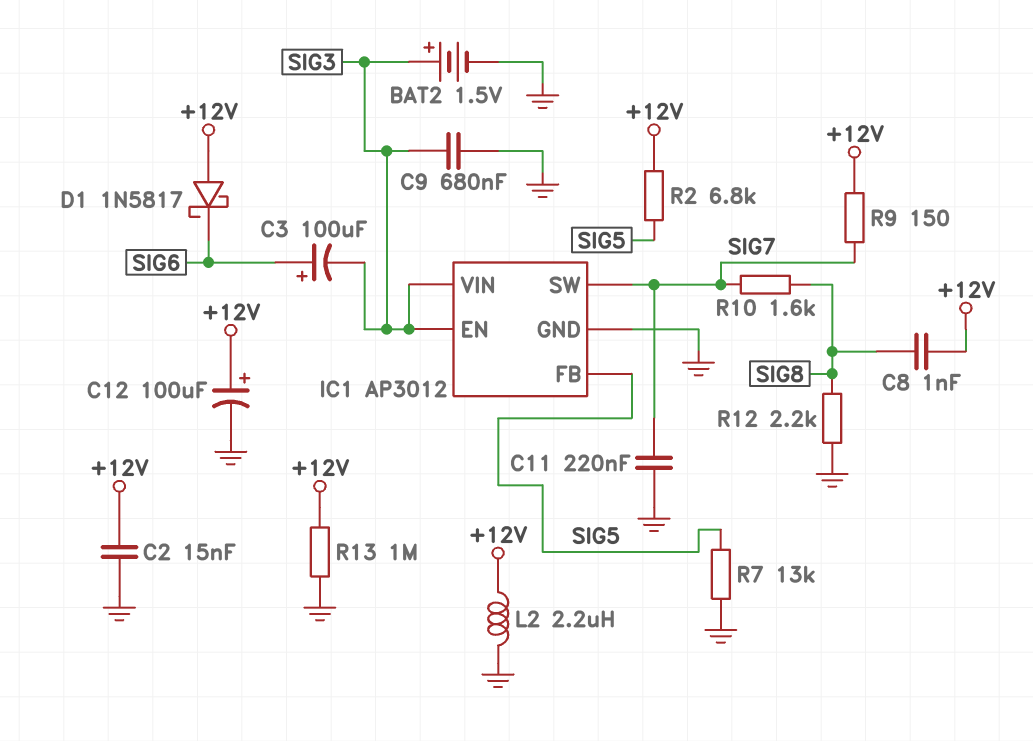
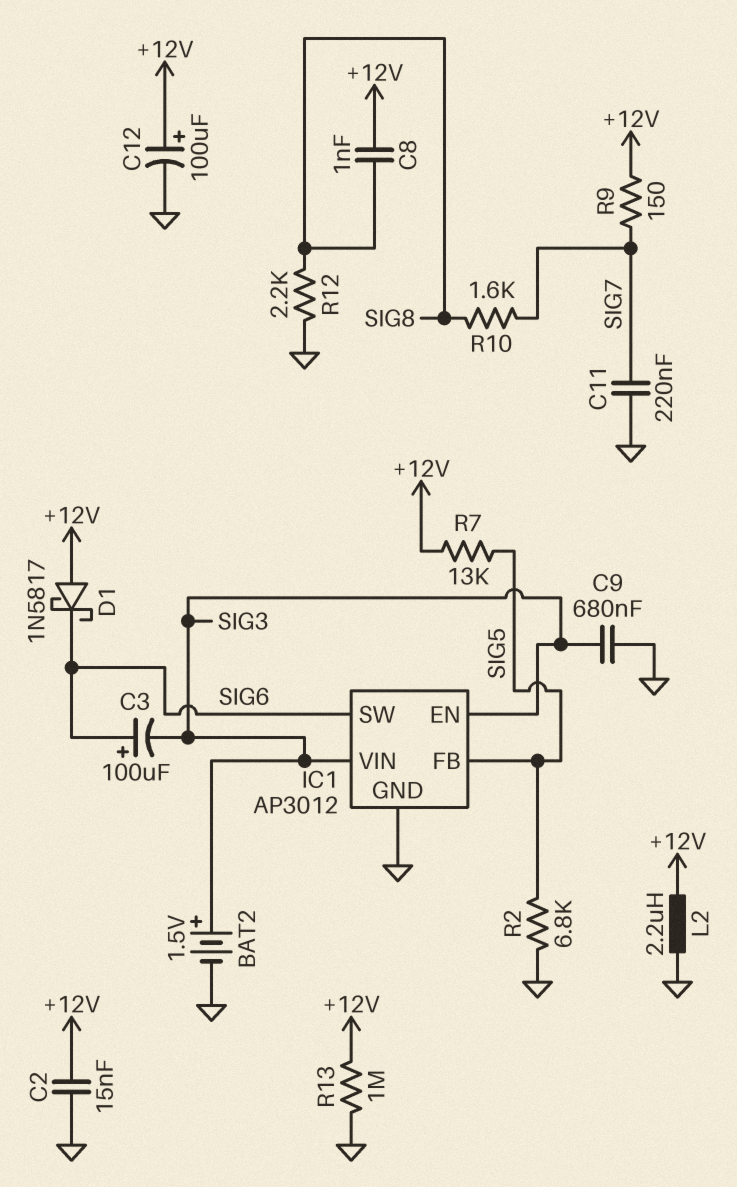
IC1 pin SW: SIG7 -> SIG6
R2: 6.8k (+12V, SIG5) -> 6.8k (GND, SIG5)
R7: 13k (GND, SIG5) -> 13k (+12V, SIG5)

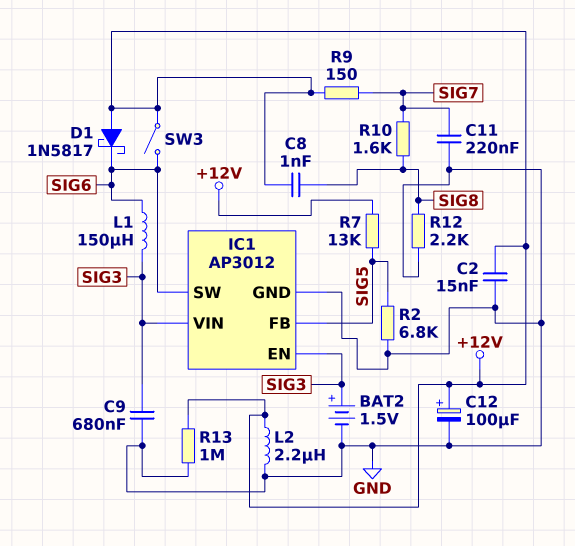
C3: 100uF (plus SIG6, minus SIG3) -> none
L1: none -> 150uH (SIG3, SIG6)
SW3: none -> switch (+12V, SIG6)

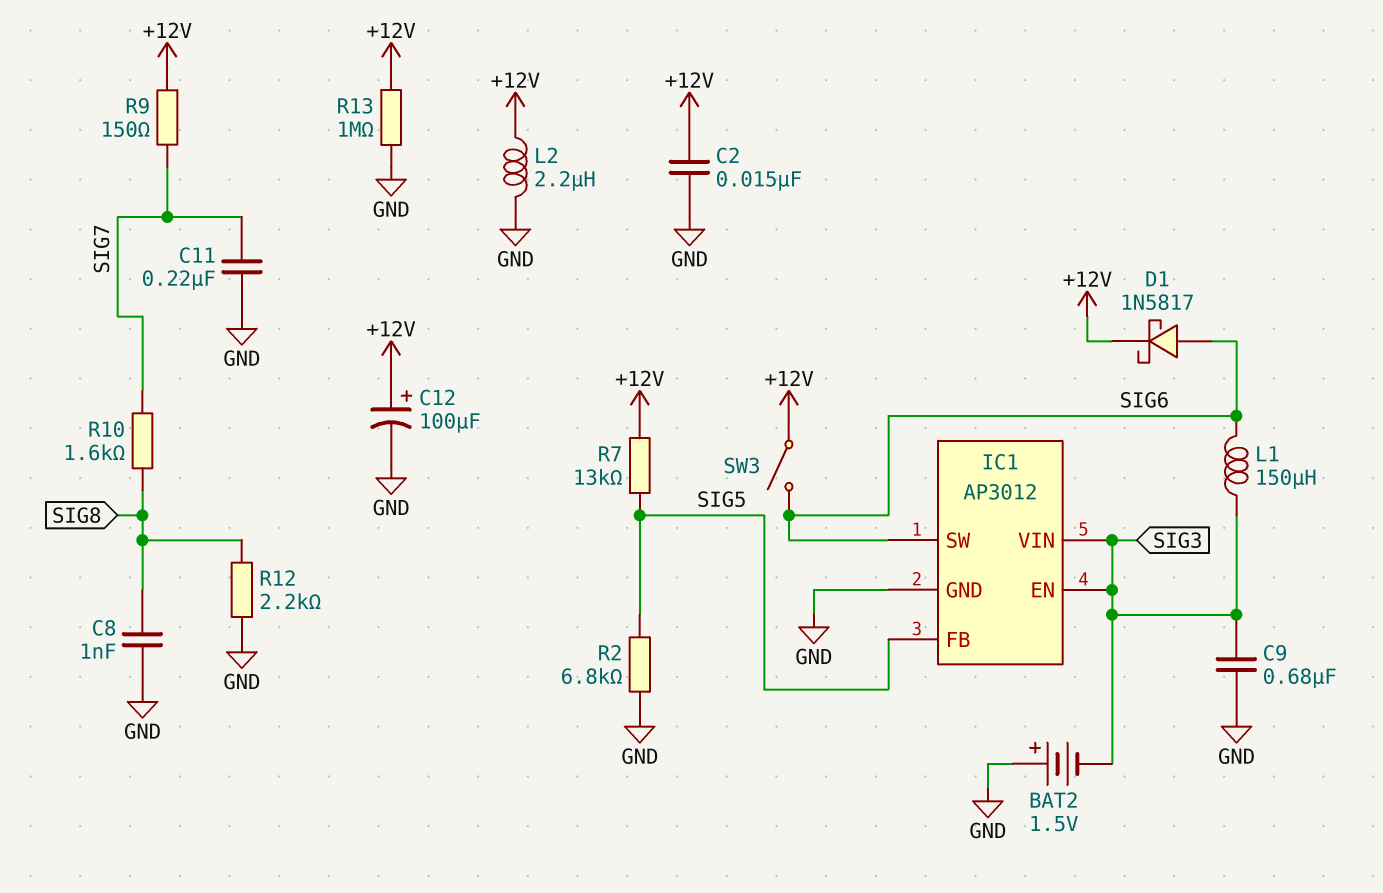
BAT2: 1.5V (plus SIG3, minus GND) -> 1.5V (plus GND, minus SIG3)
C8: 1nF (+12V, SIG8) -> 1nF (GND, SIG8)
D1: schottky 1N5817 (A +12V, K SIG6) -> schottky 1N5817 (A SIG6, K +12V)

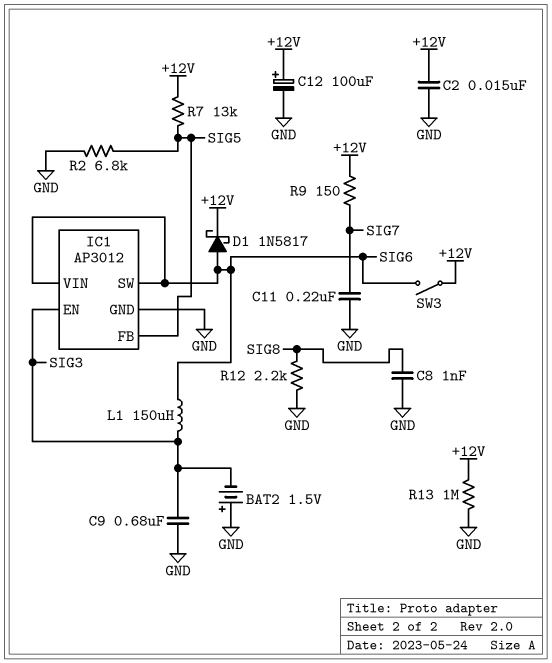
IC1 pin VIN: SIG3 -> SIG6
L2: 2.2uH (+12V, GND) -> none
R10: 1.6k (SIG7, SIG8) -> none

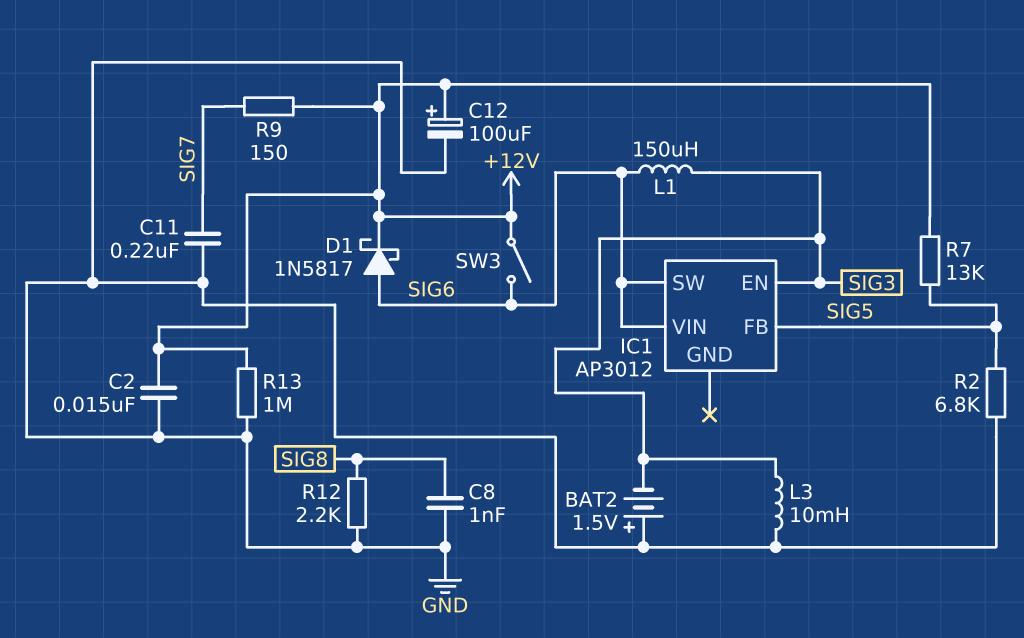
C9: 680nF (GND, SIG3) -> none
IC1 pin GND: GND -> none
L3: none -> 10mH (GND, SIG3)

